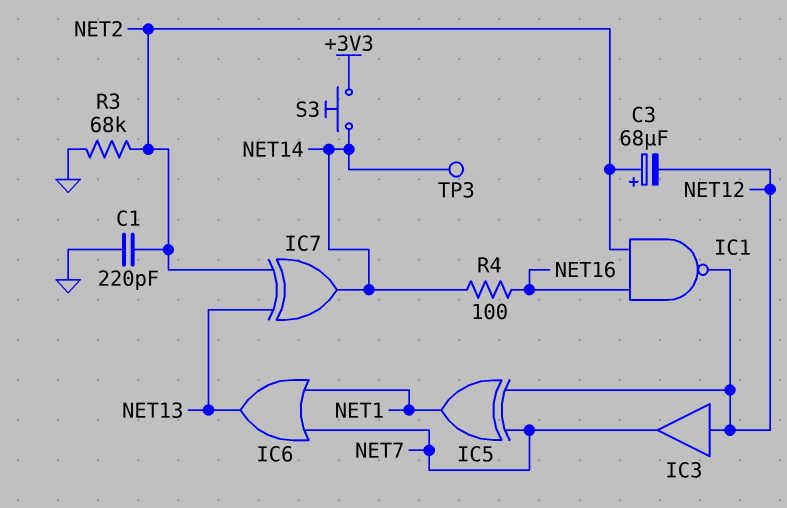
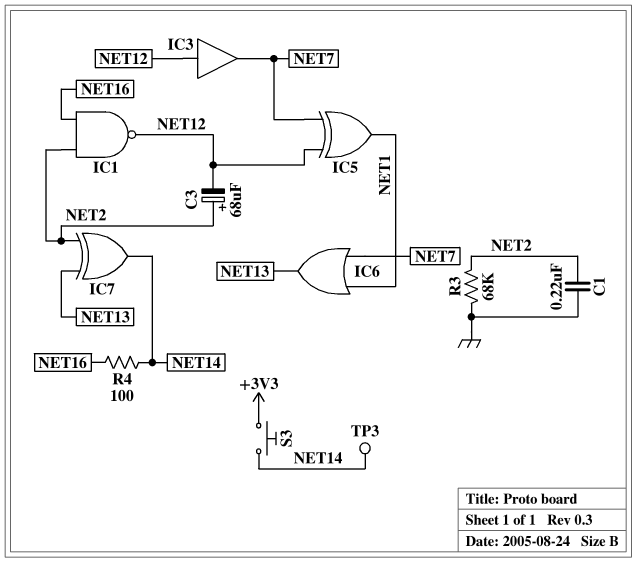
C1: 220pF (GND, NET2) -> 220nF (GND, NET2)

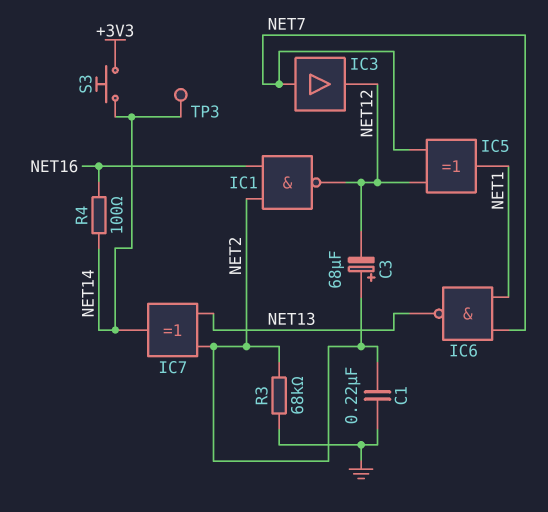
IC3: buffer (in NET12, out NET7) -> buffer (in NET7, out NET12)
IC6: OR (in NET1, in NET7, out NET13) -> NAND (in NET1, in NET7, out NET13)

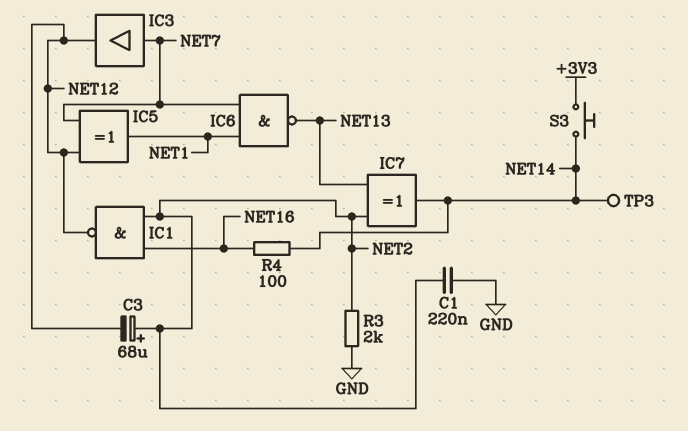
R3: 68k (GND, NET2) -> 2k (GND, NET2)

